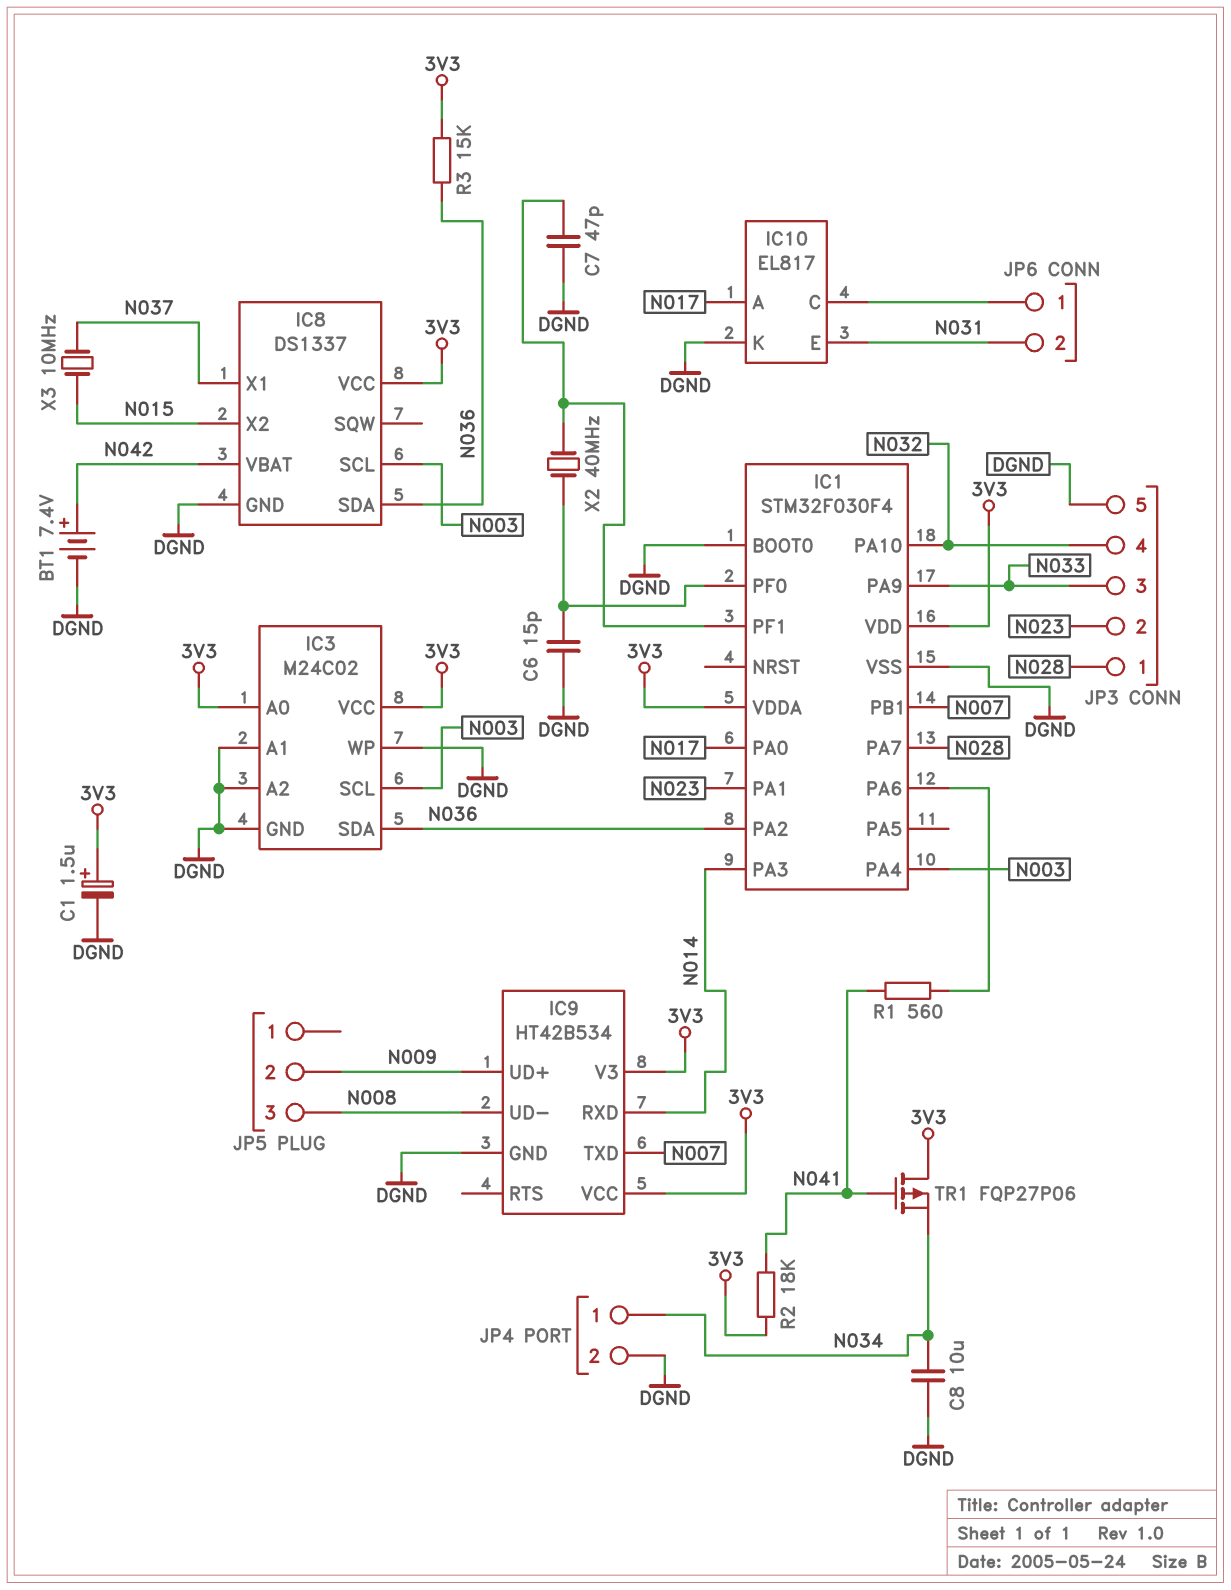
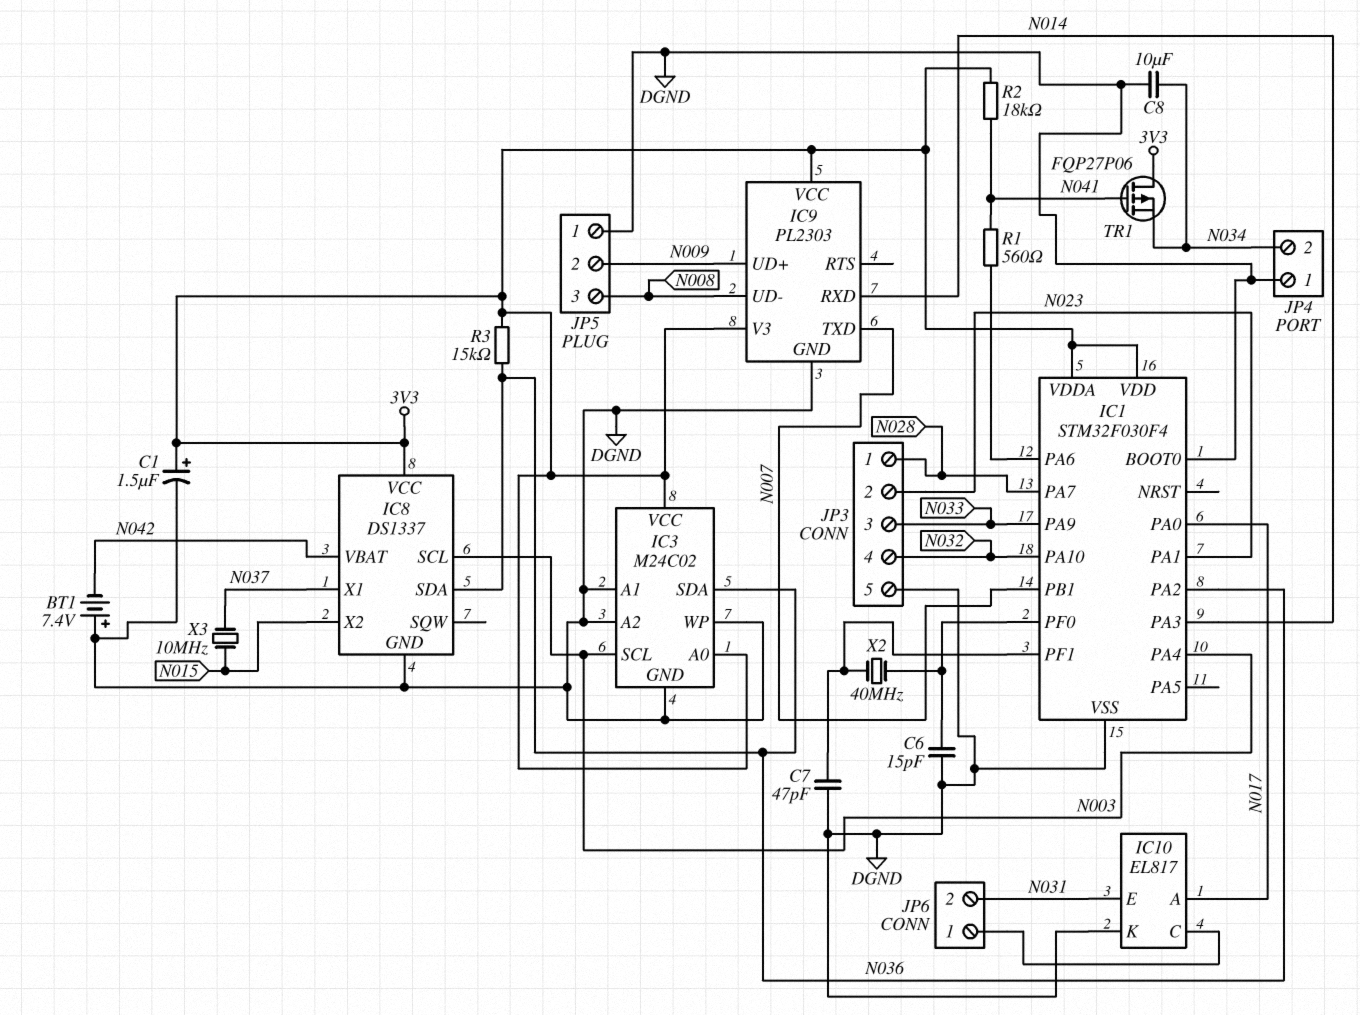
BT1: 7.4V (plus N042, minus DGND) -> 7.4V (plus DGND, minus N042)
IC9: HT42B534 -> PL2303
JP4 pin 1: N034 -> DGND
JP4 pin 2: DGND -> N034
JP5 pin 1: none -> DGND

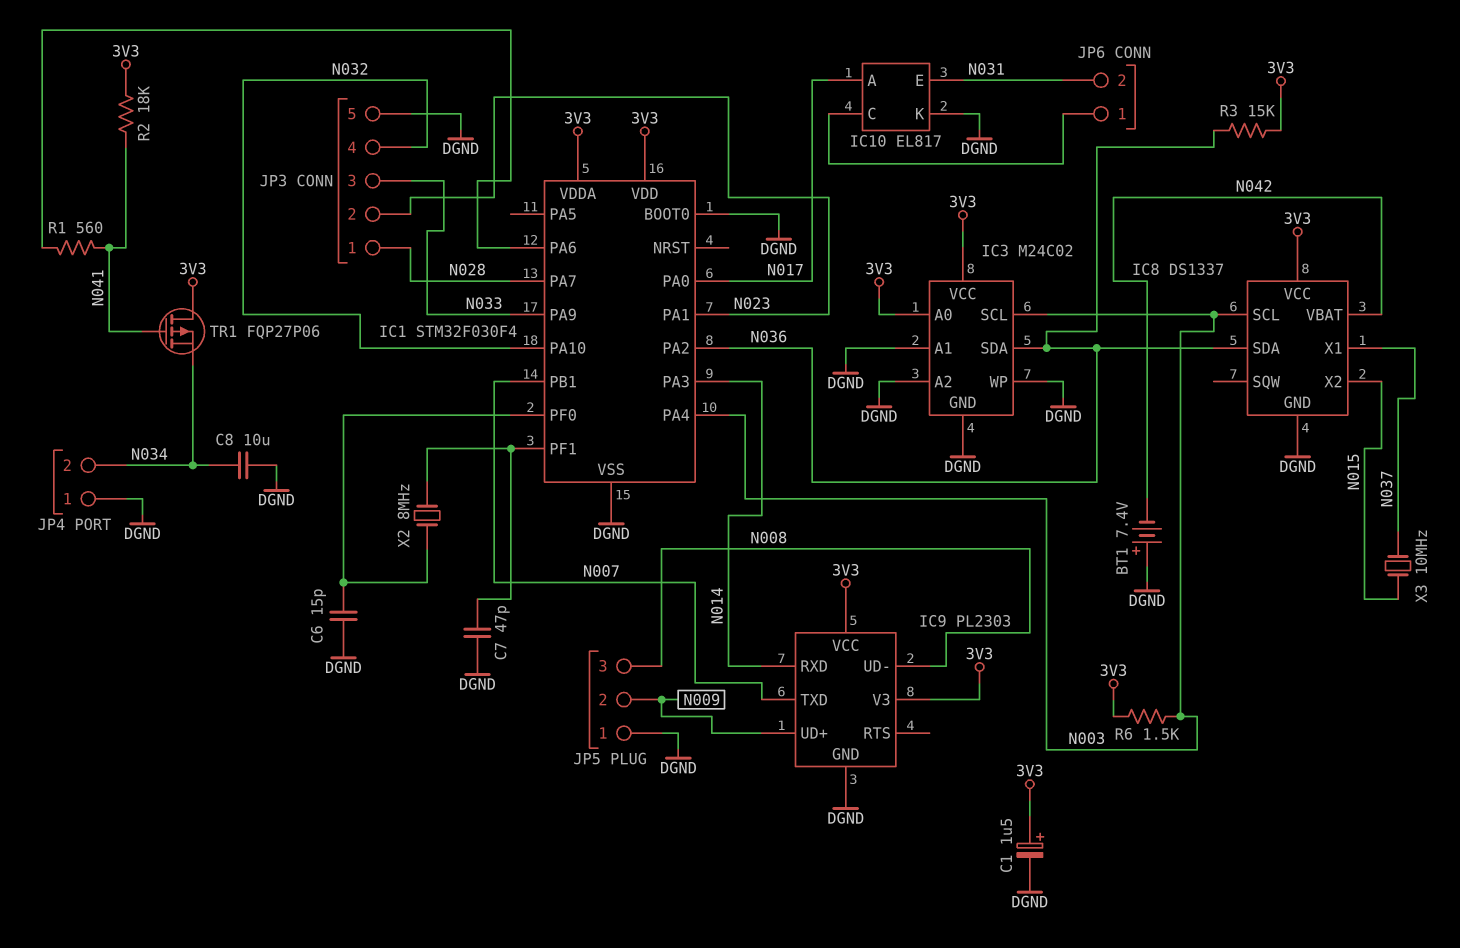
R6: none -> 1.5k (3V3, N003)
X2: 40MHz (IC1/PF0, IC1/PF1) -> 8MHz (IC1/PF0, IC1/PF1)

